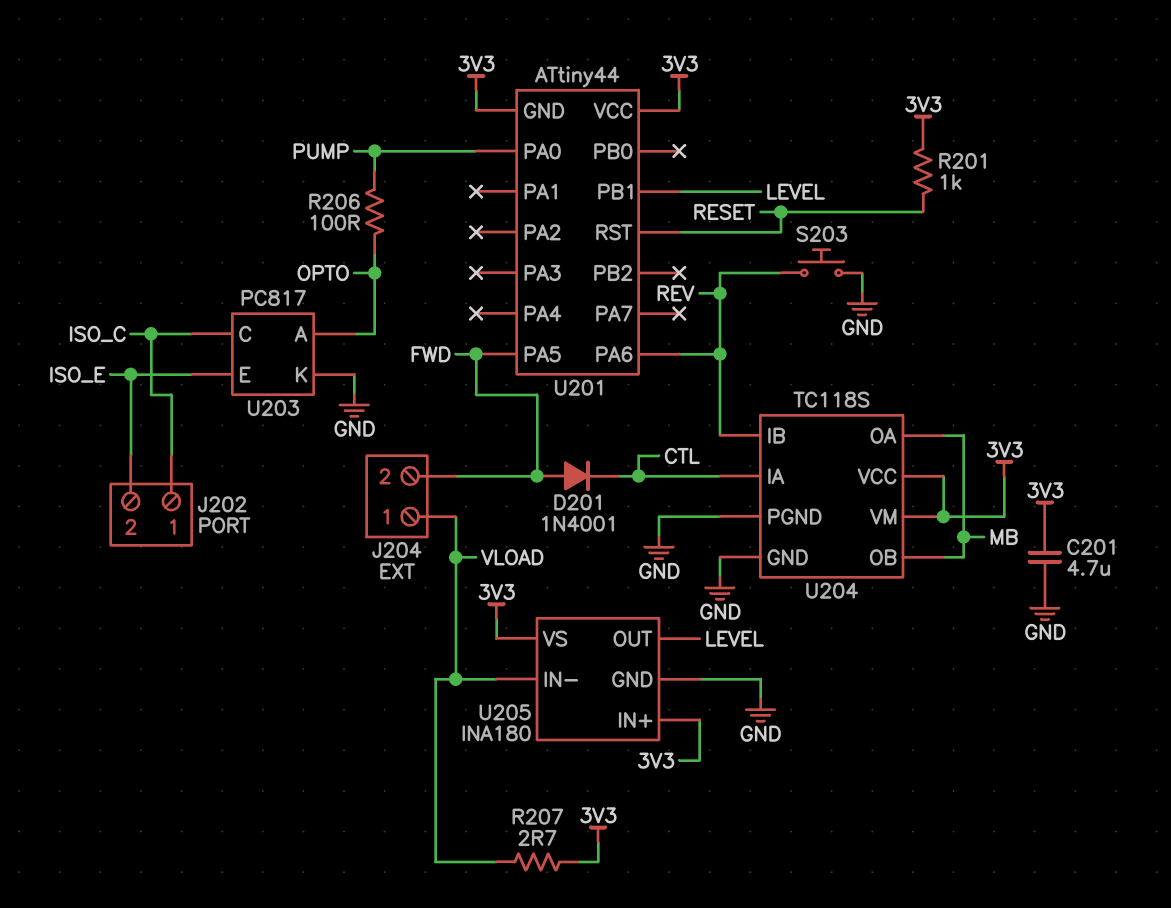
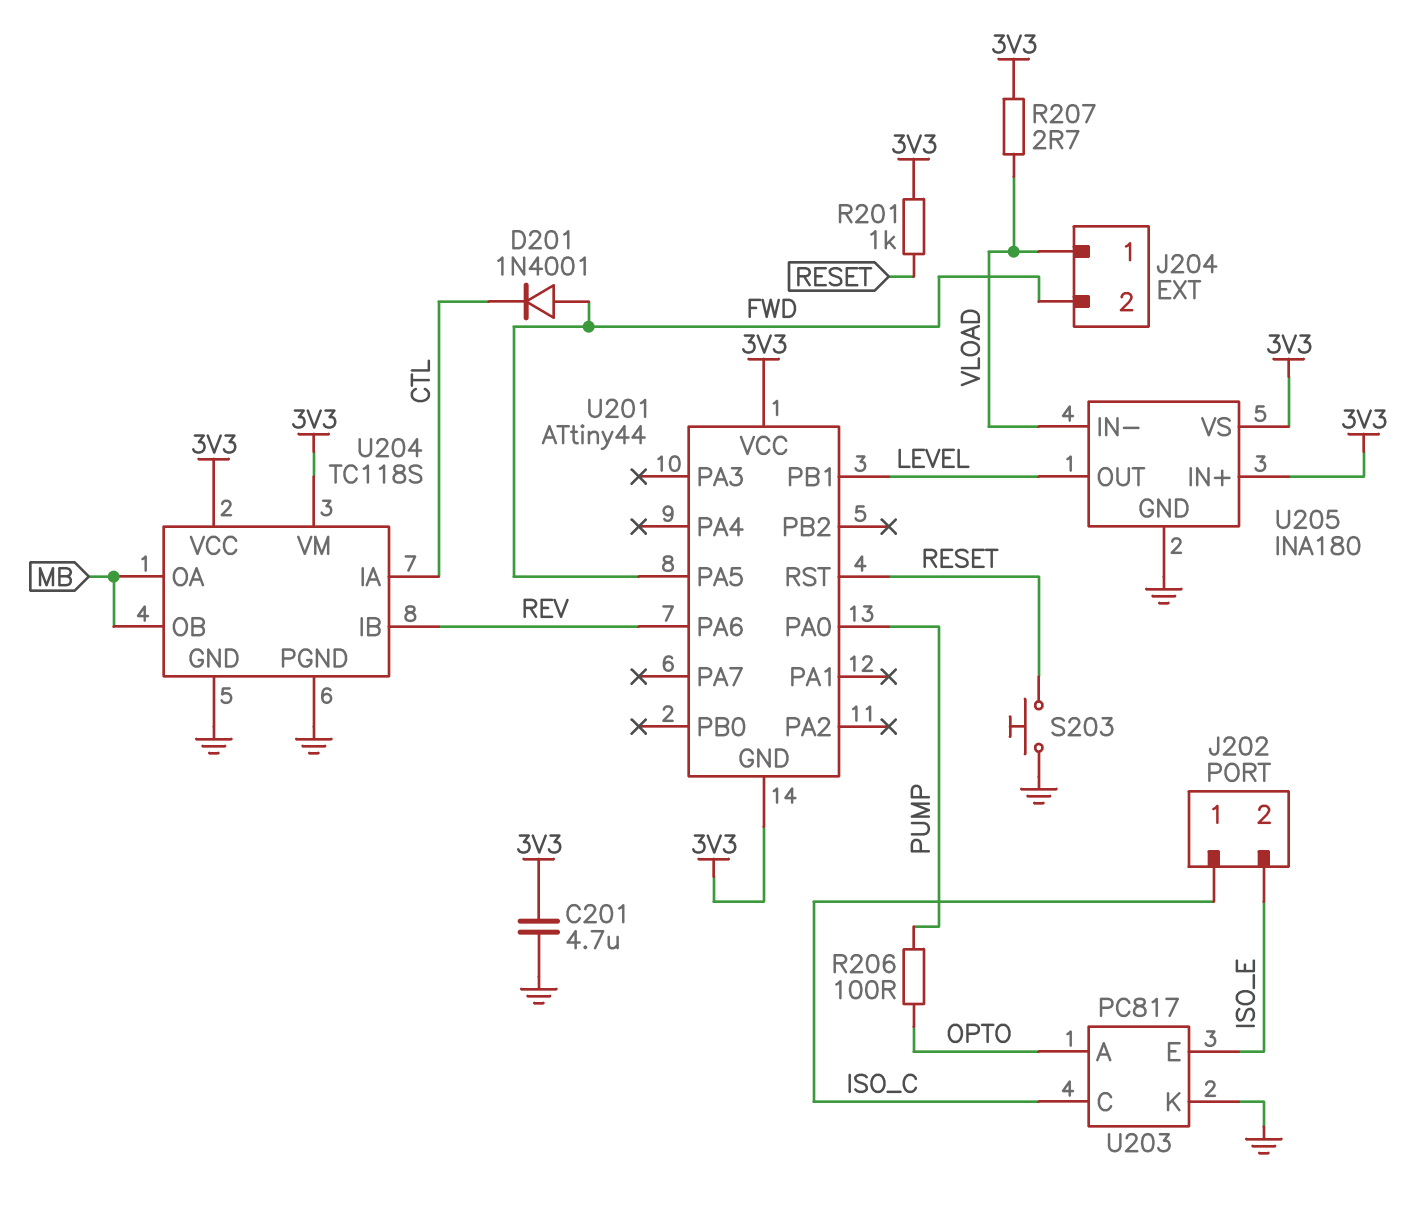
S203: button (GND, REV) -> button (GND, RESET)

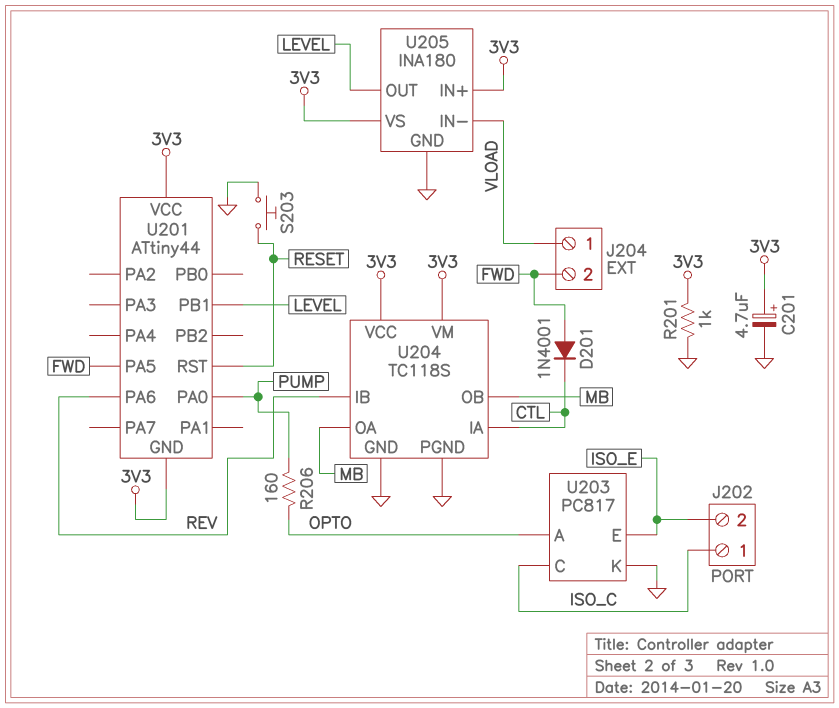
C201: 4.7uF (3V3, GND) -> 4.7uF (plus 3V3, minus GND)
R201: 1k (3V3, RESET) -> 1k (3V3, GND)
R206: 100 (OPTO, PUMP) -> 160 (OPTO, PUMP)
R207: 2.7 (3V3, VLOAD) -> none

